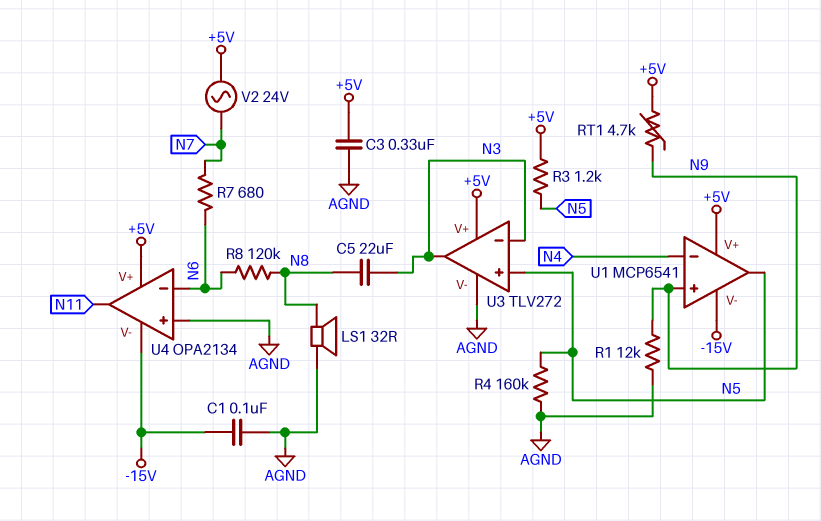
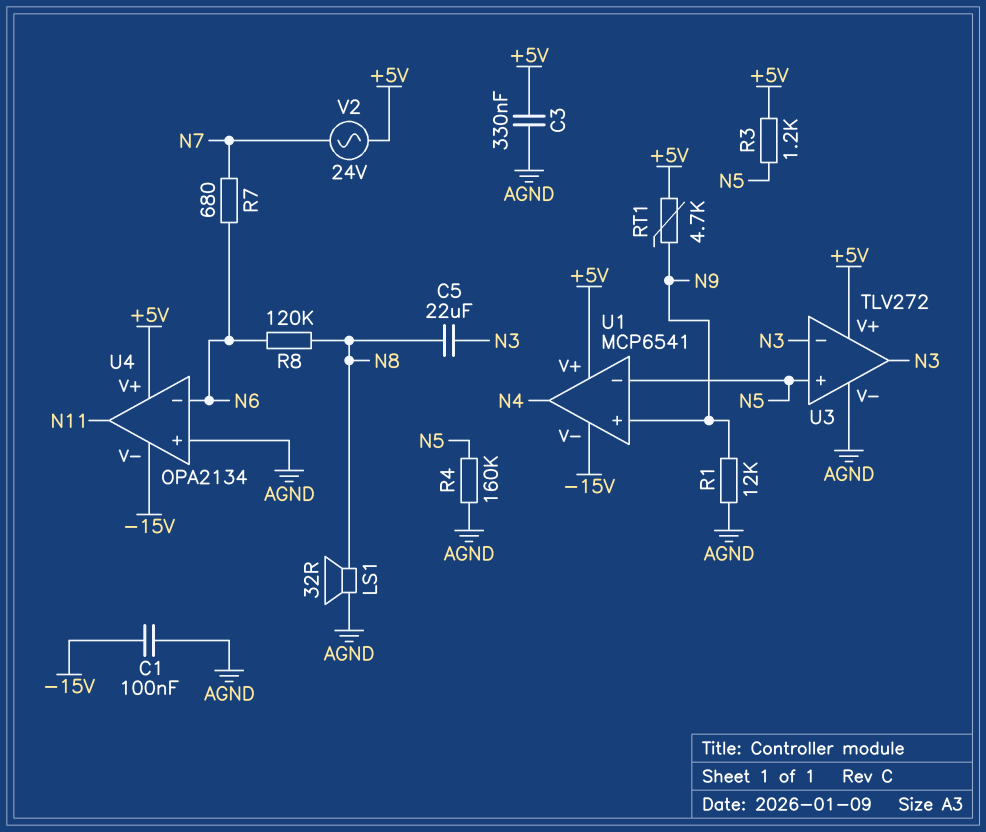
U1 pin in-: N4 -> N5
U1 pin out: N5 -> N4

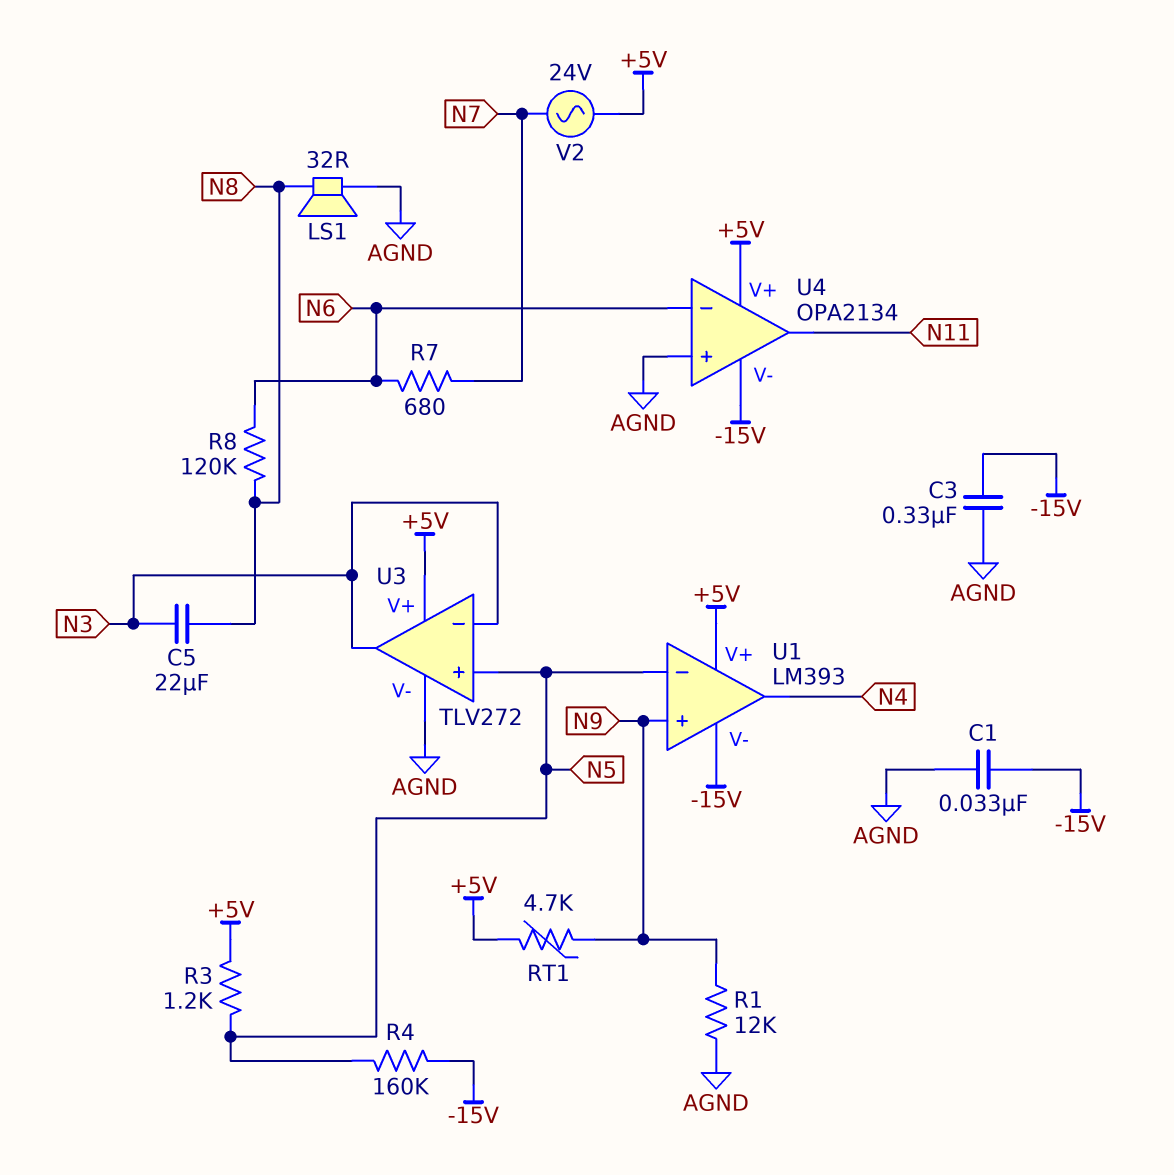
C1: 100nF (-15V, AGND) -> 33nF (-15V, AGND)
C3: 330nF (+5V, AGND) -> 330nF (-15V, AGND)
R4: 160k (AGND, N5) -> 160k (-15V, N5)
U1: MCP6541 -> LM393

